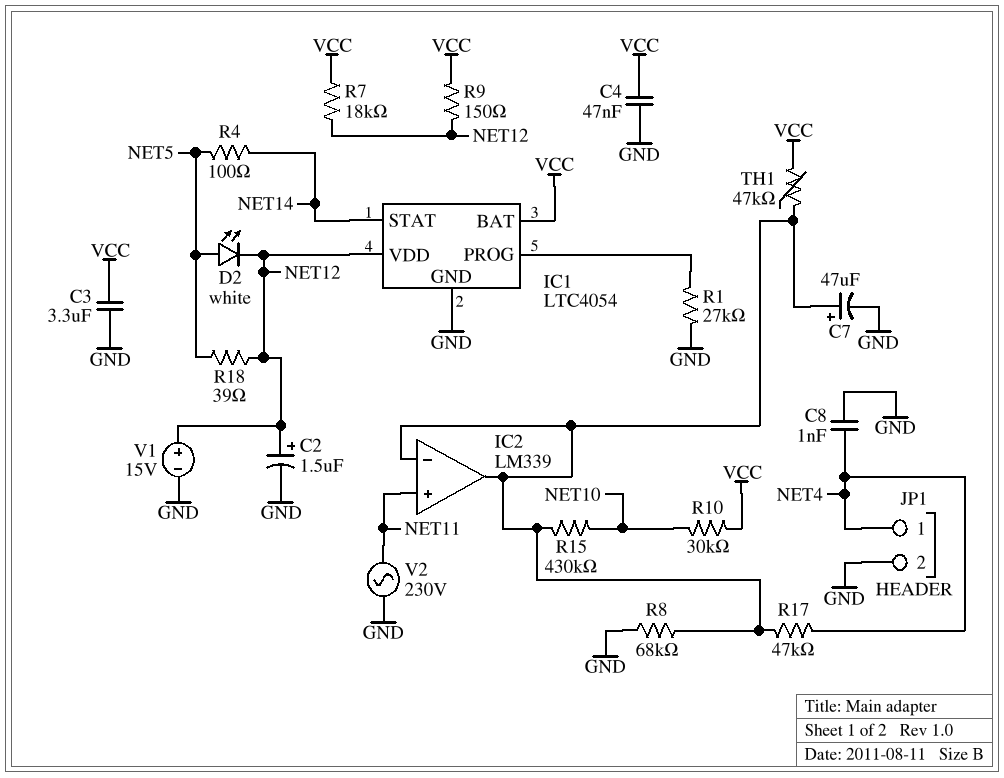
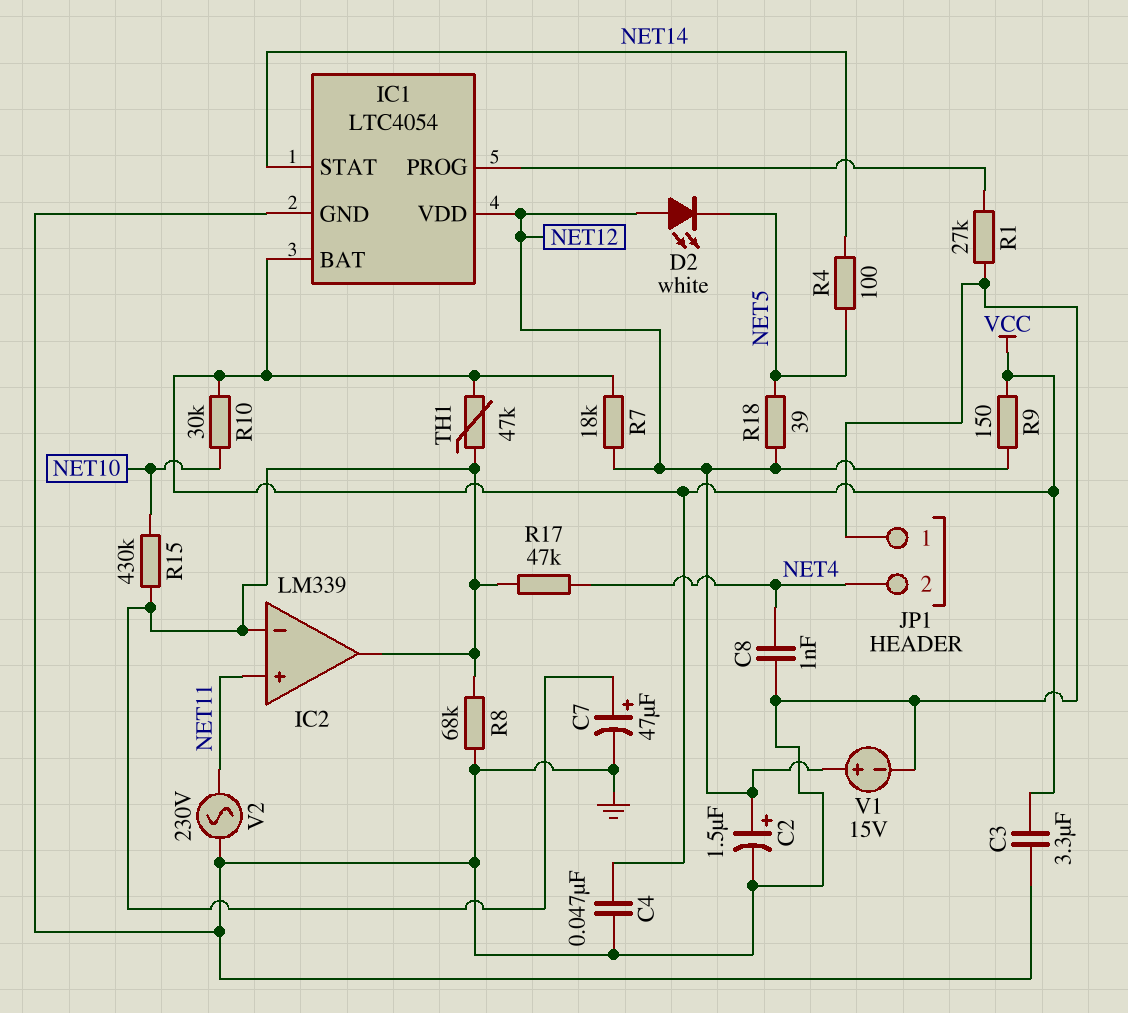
D2: LED white (A NET5, K NET12) -> LED white (A NET12, K NET5)
JP1 pin 1: NET4 -> GND
JP1 pin 2: GND -> NET4

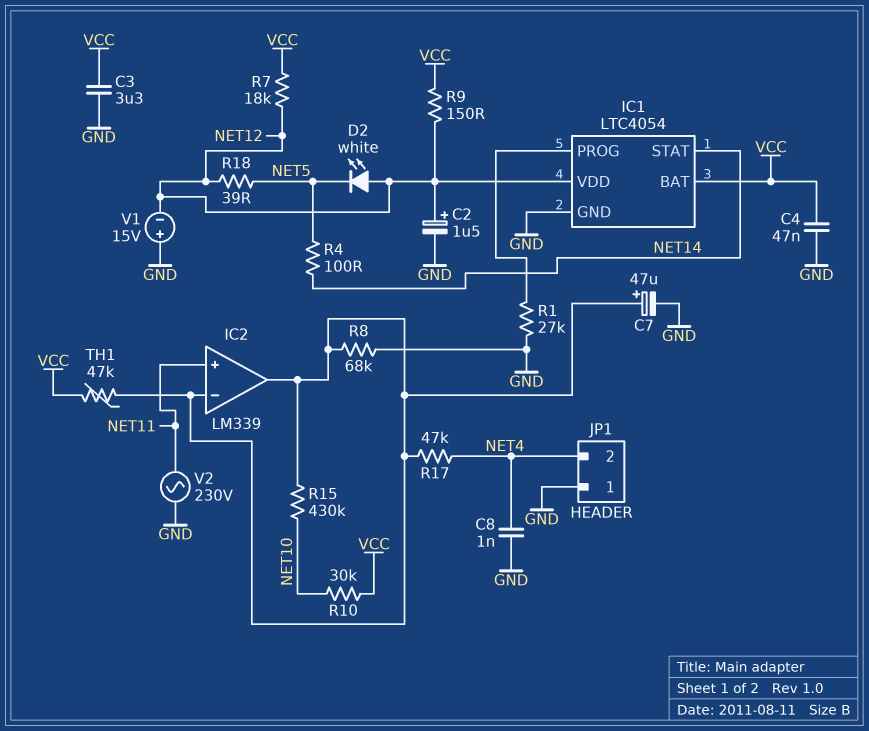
V1: 15V (plus NET12, minus GND) -> 15V (plus GND, minus NET12)

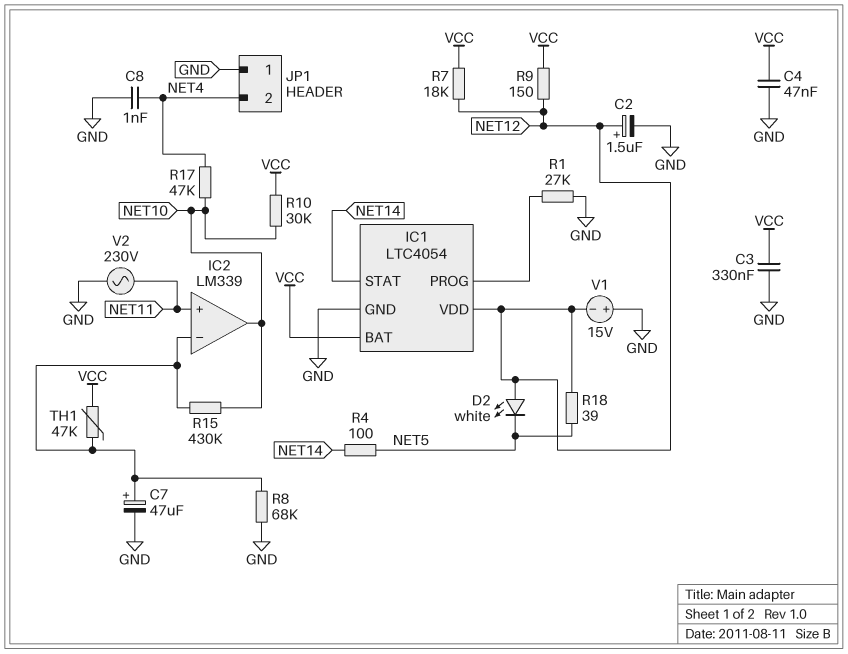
C3: 3.3uF (GND, VCC) -> 330nF (GND, VCC)
IC2 pin out: IC2/in- -> NET10
R17: 47k (IC2/in-, NET4) -> 47k (NET4, NET10)

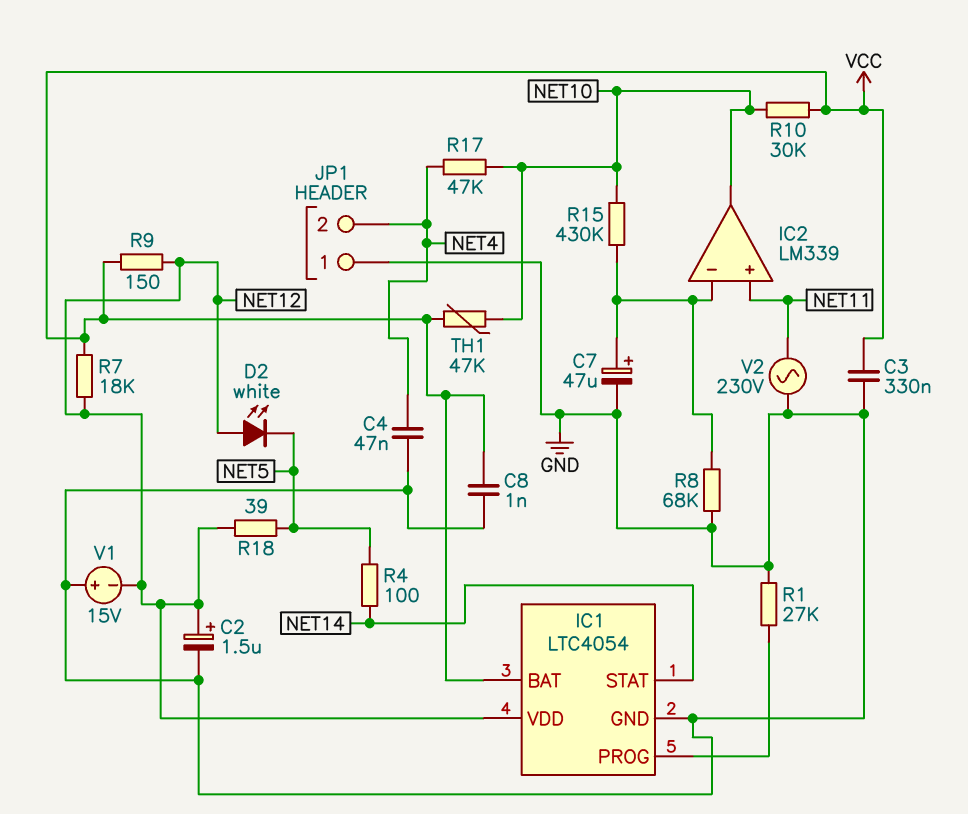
C4: 47nF (GND, VCC) -> 47nF (GND, NET4)
C8: 1nF (GND, NET4) -> 1nF (GND, VCC)
TH1: 47k (IC2/in-, VCC) -> 47k (NET10, VCC)

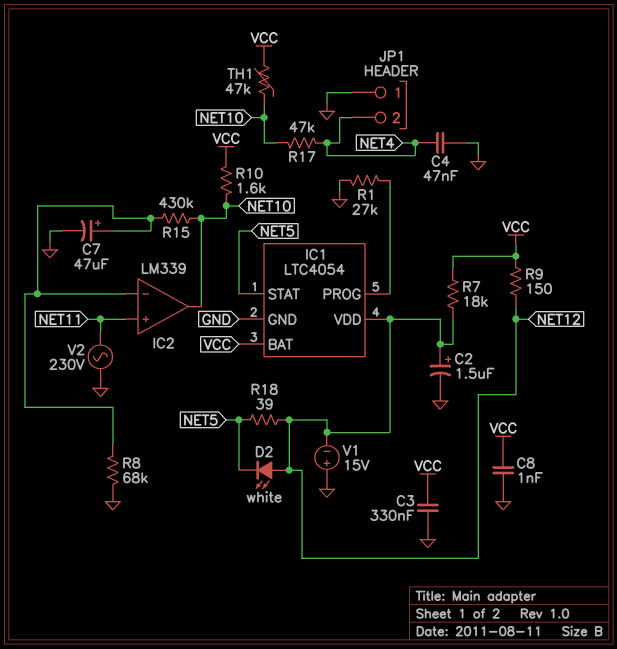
IC1 pin STAT: NET14 -> NET5
R4: 100 (NET5, NET14) -> none
R10: 30k (NET10, VCC) -> 1.6k (NET10, VCC)

